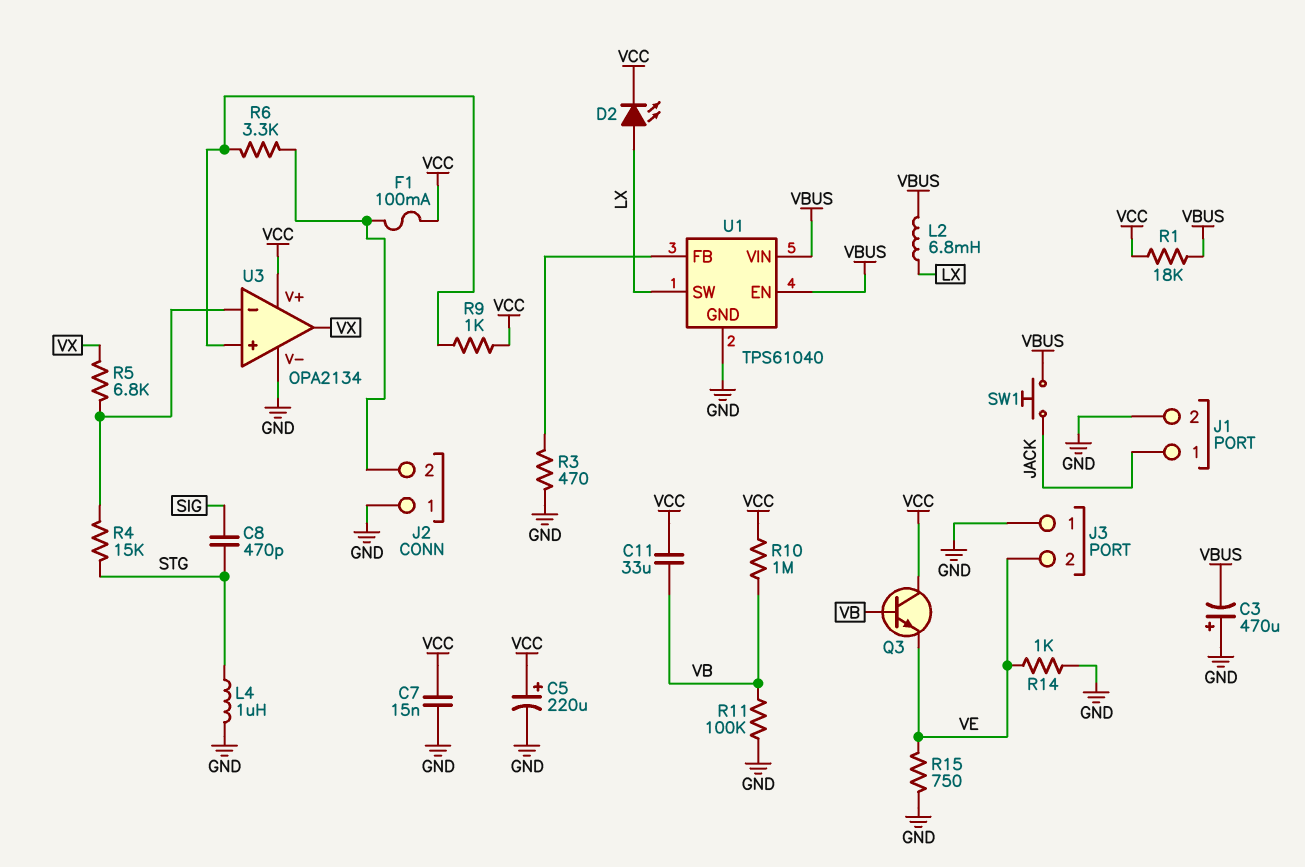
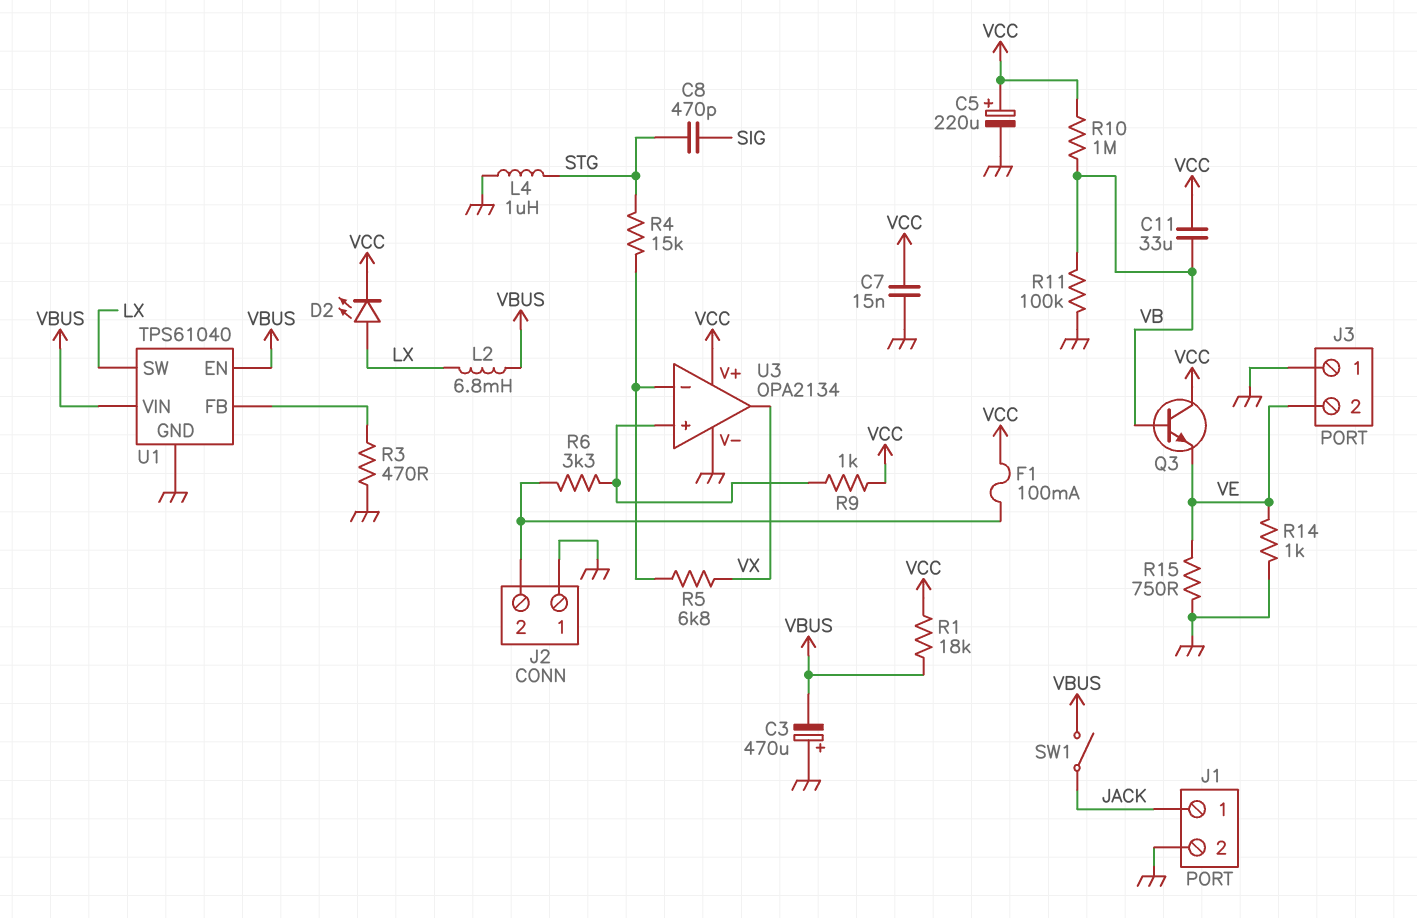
SW1: button (JACK, VBUS) -> switch (JACK, VBUS)

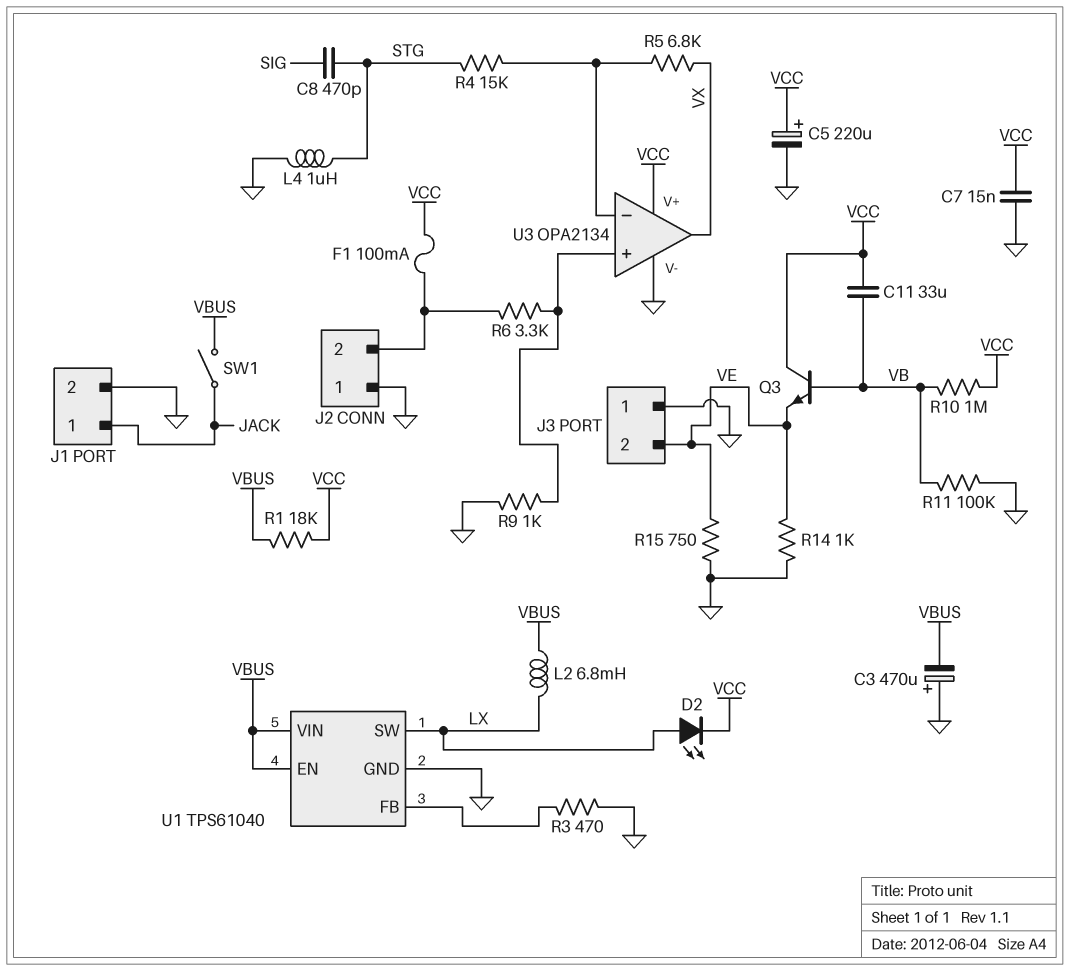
R9: 1k (U3/in+, VCC) -> 1k (GND, U3/in+)

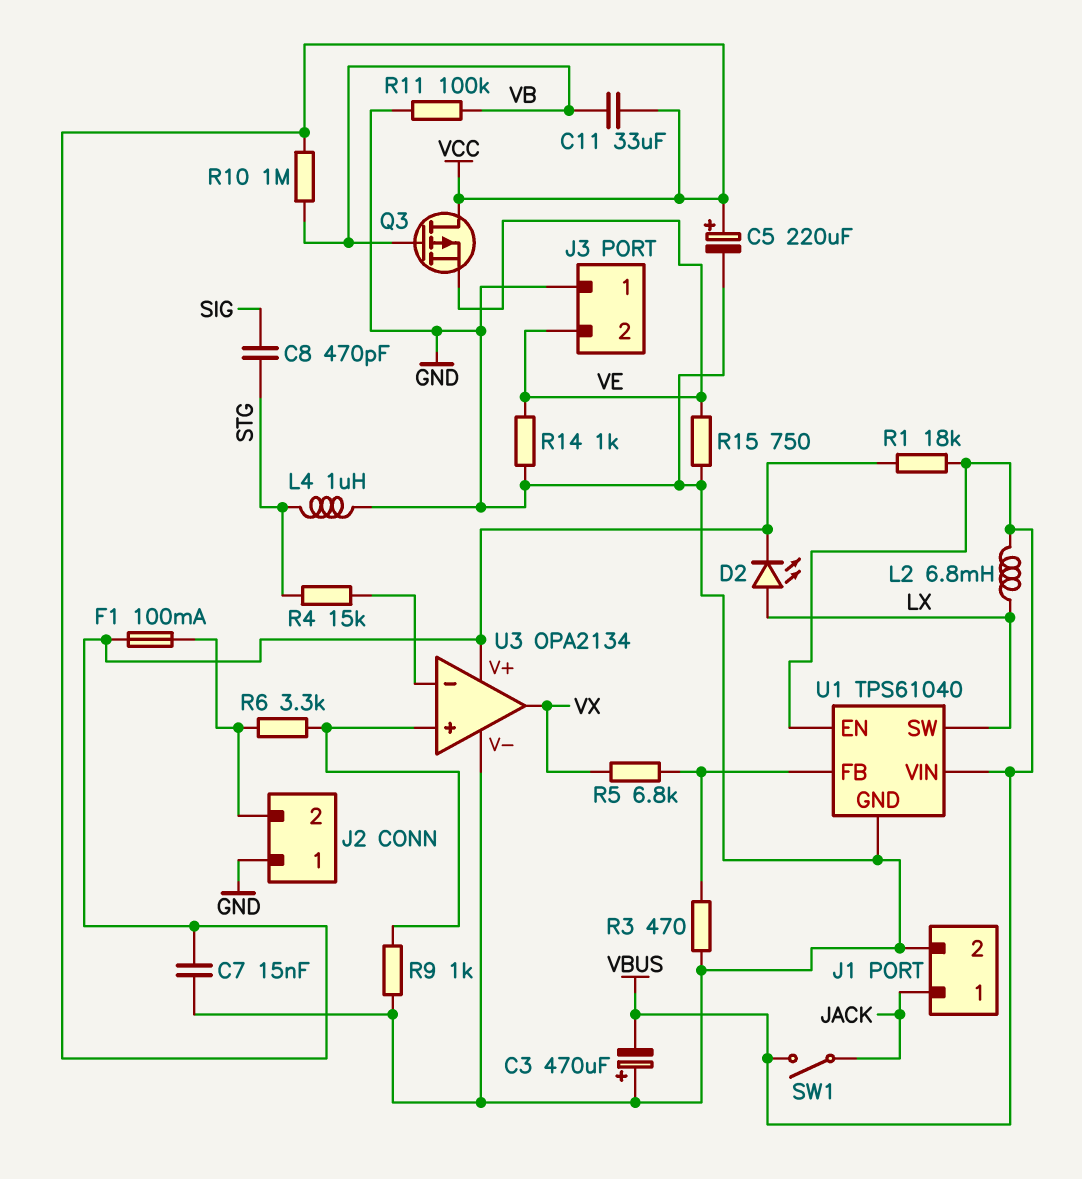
Q3: NPN (B VB, C VCC, E VE) -> PMOS (G VB, D VCC, S VE)
R5: 6.8k (U3/in-, VX) -> 6.8k (U1/FB, VX)

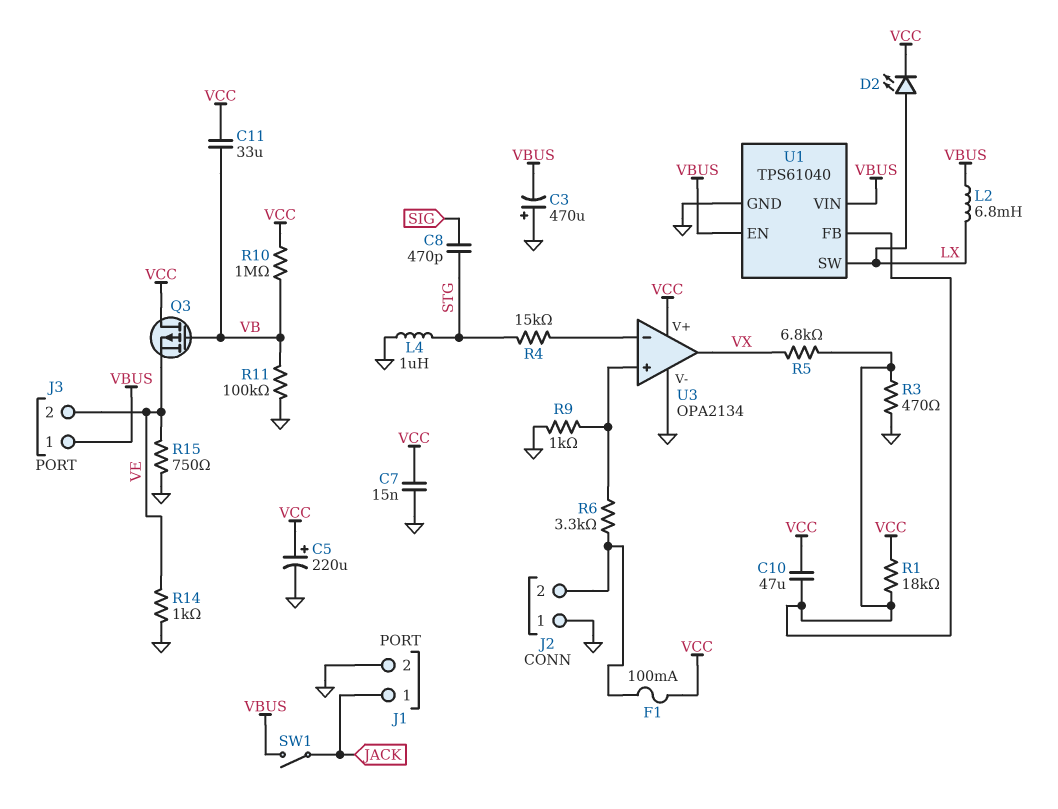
C10: none -> 47uF (U1/FB, VCC)
J3 pin 1: GND -> VBUS
R1: 18k (VBUS, VCC) -> 18k (U1/FB, VCC)

